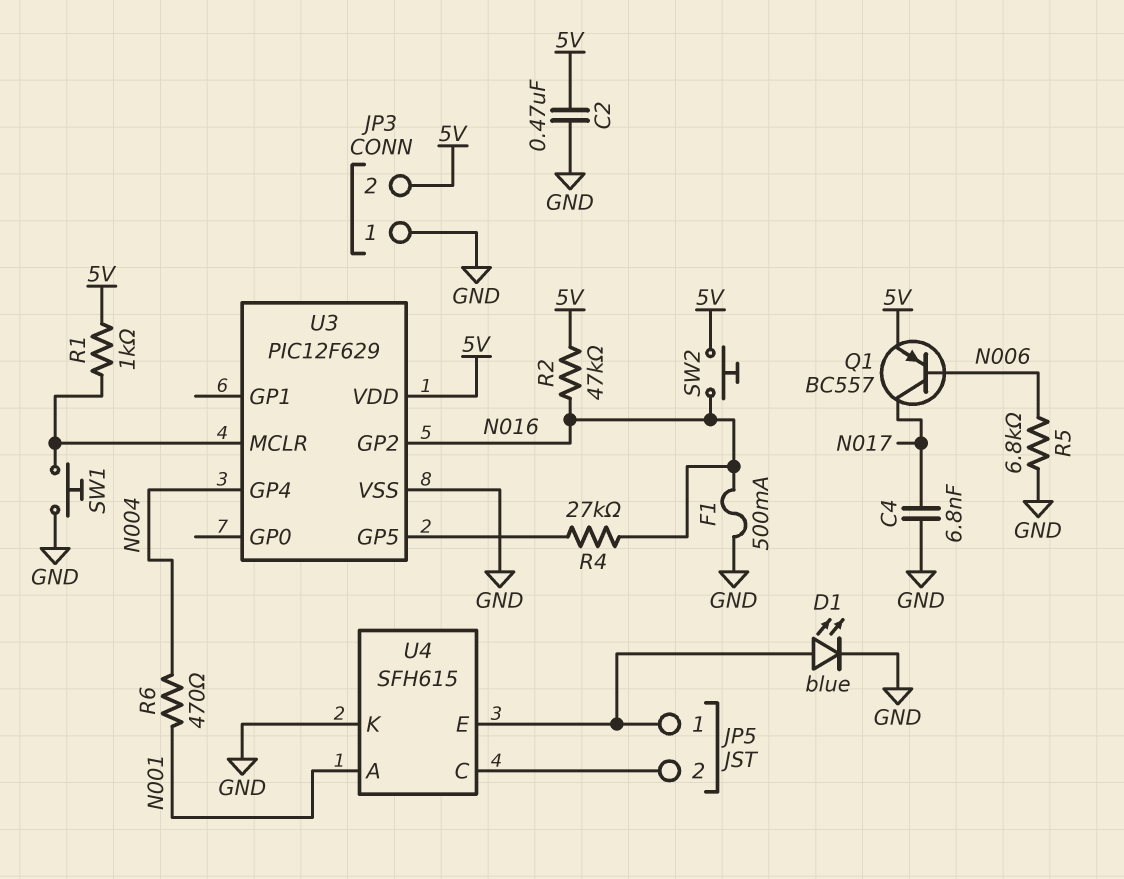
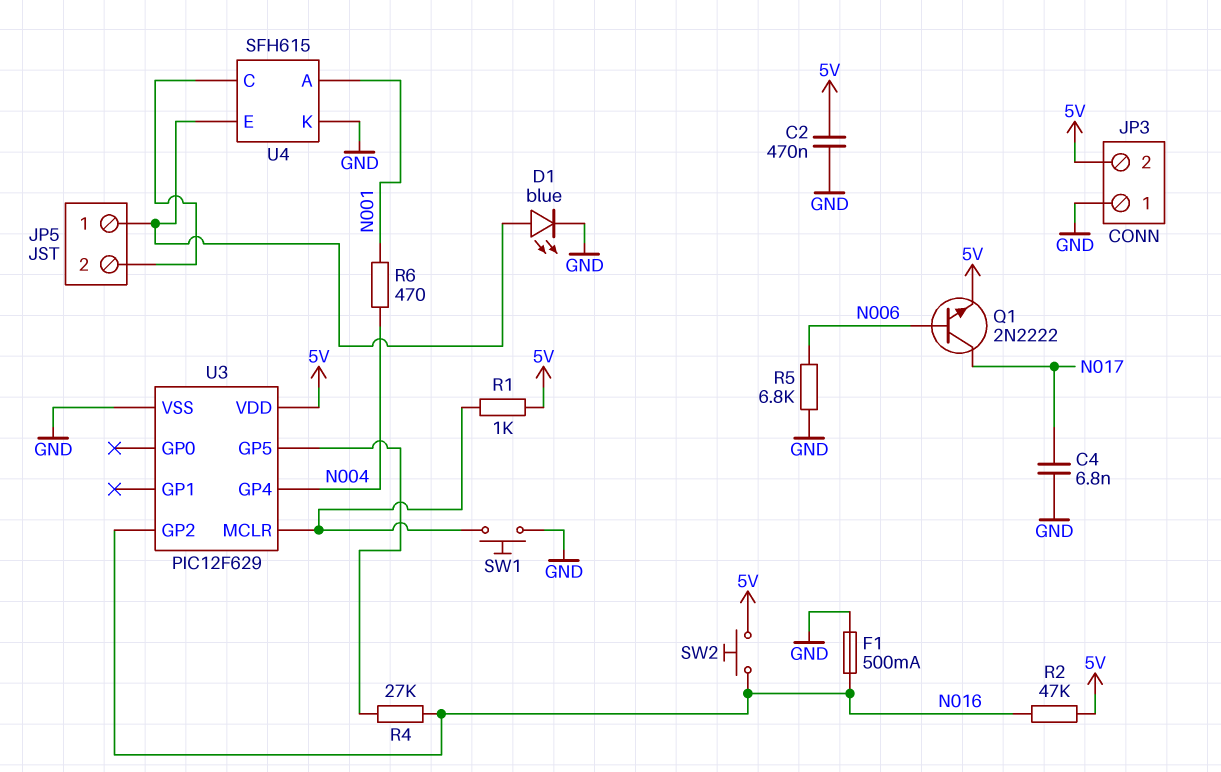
Q1: PNP BC557 (B N006, C N017, E 5V) -> NPN 2N2222 (B N006, C N017, E 5V)

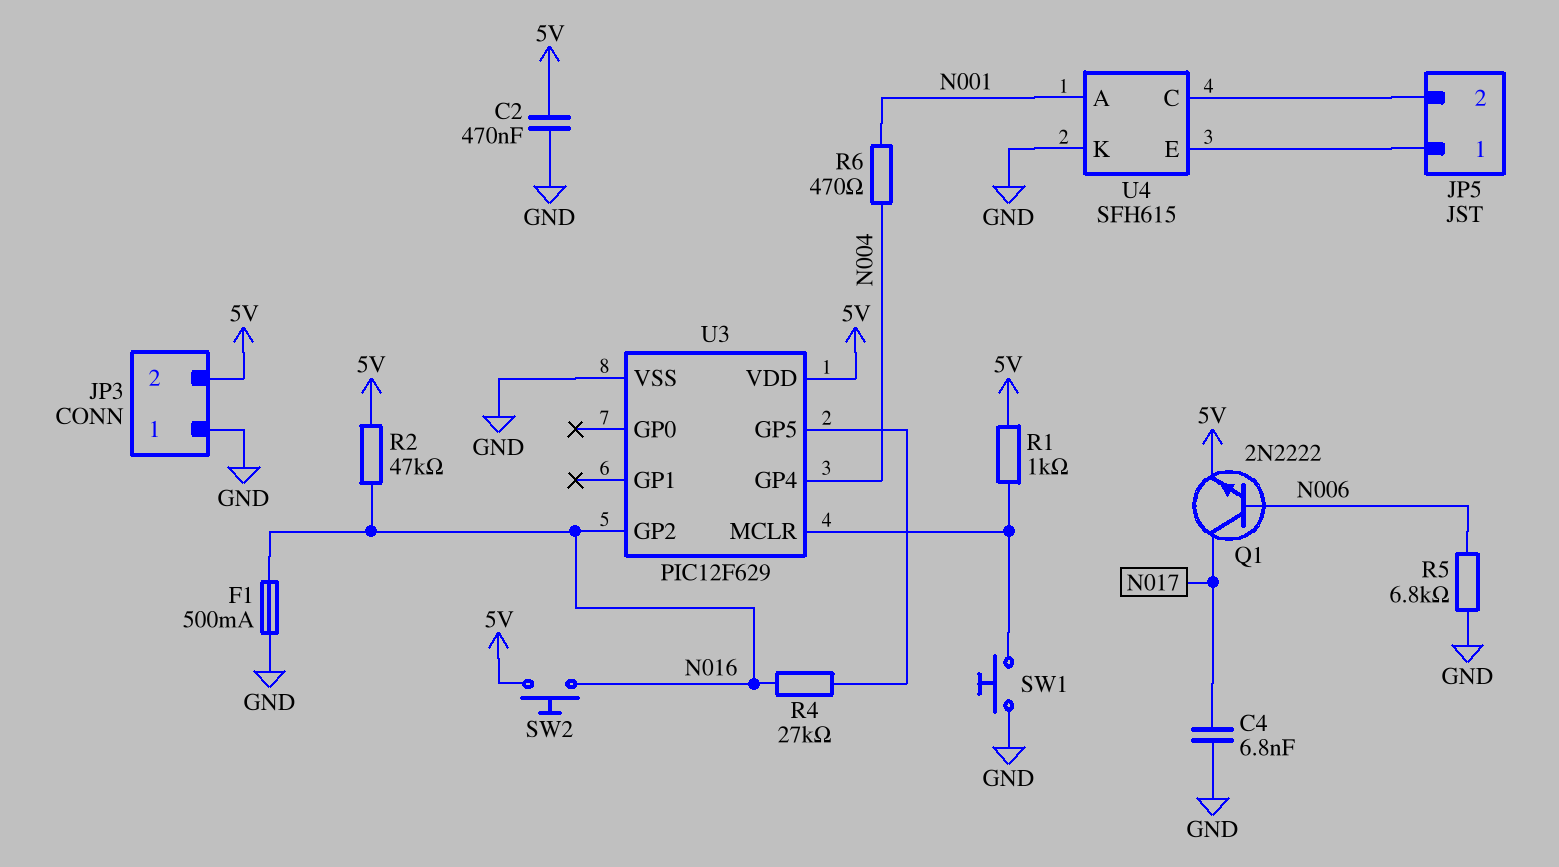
D1: LED blue (A JP5/1, K GND) -> none

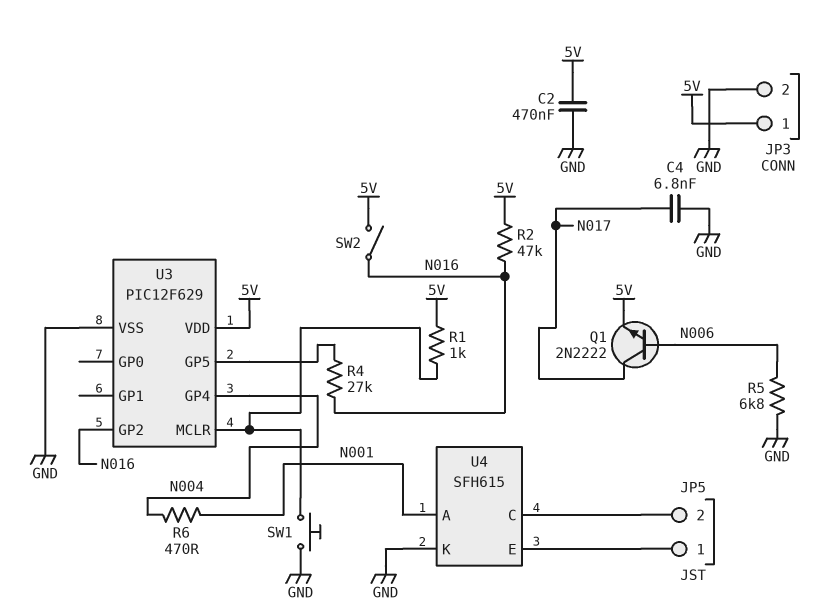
F1: 500mA (GND, N016) -> none
JP3 pin 1: GND -> 5V
JP3 pin 2: 5V -> GND
SW2: button (5V, N016) -> switch (5V, N016)

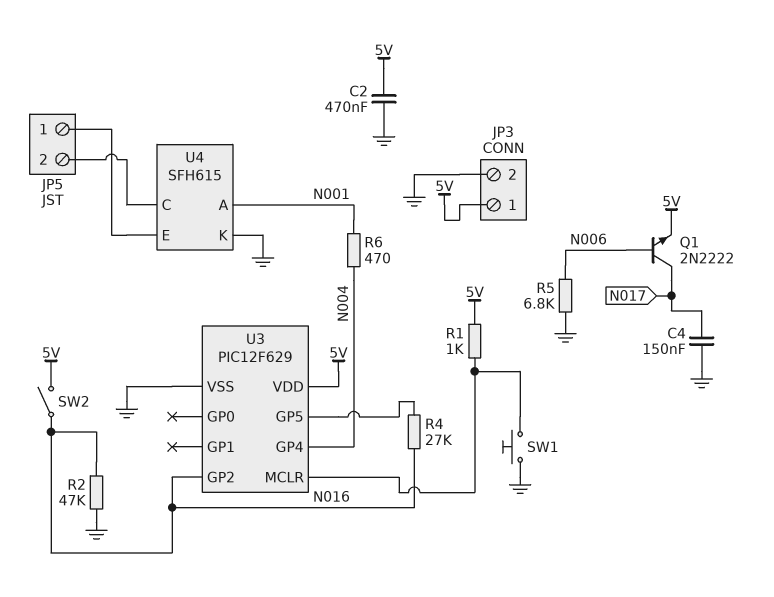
C4: 6.8nF (GND, N017) -> 150nF (GND, N017)
R2: 47k (5V, N016) -> 47k (GND, N016)

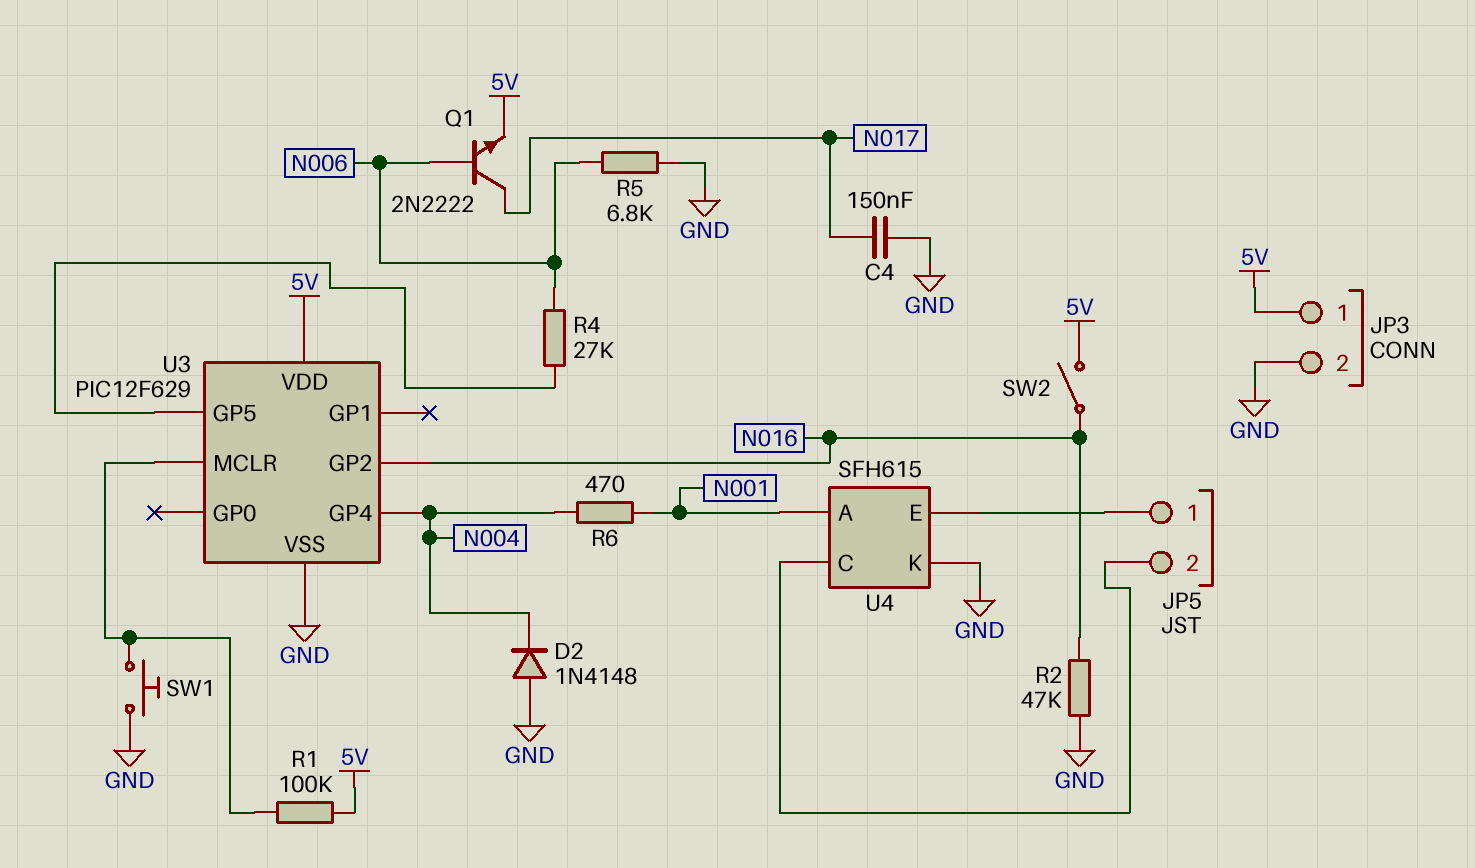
C2: 470nF (5V, GND) -> none
D2: none -> diode 1N4148 (A GND, K N004)
R1: 1k (5V, U3/MCLR) -> 100k (5V, U3/MCLR)
R4: 27k (N016, U3/GP5) -> 27k (N006, U3/GP5)

